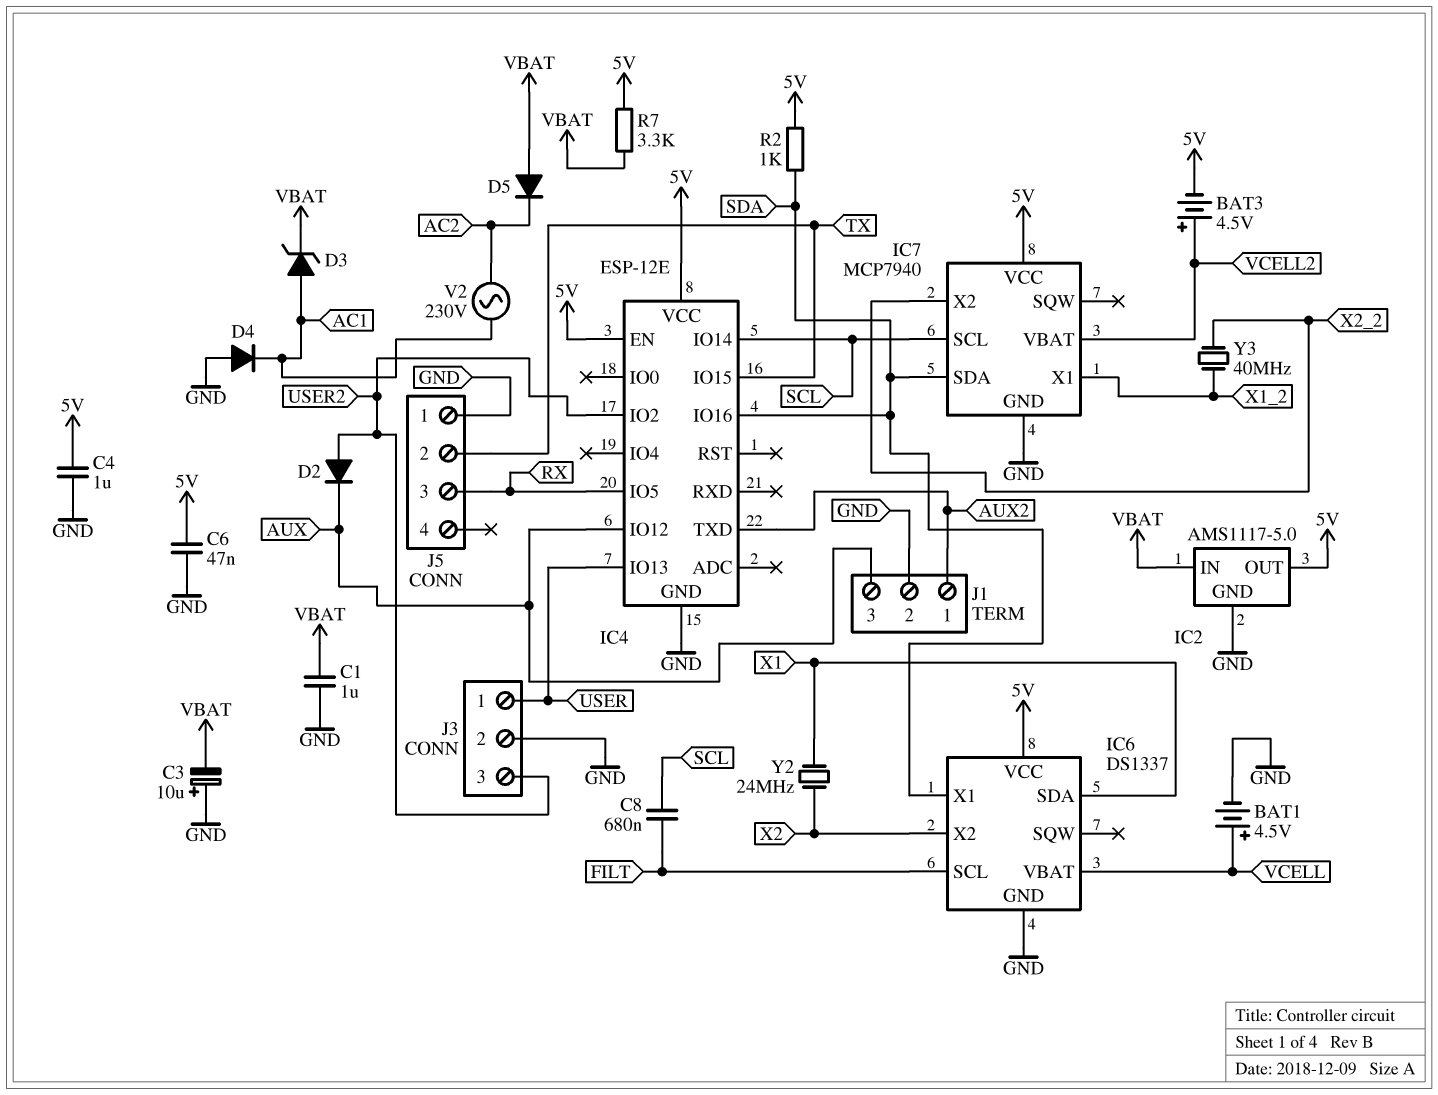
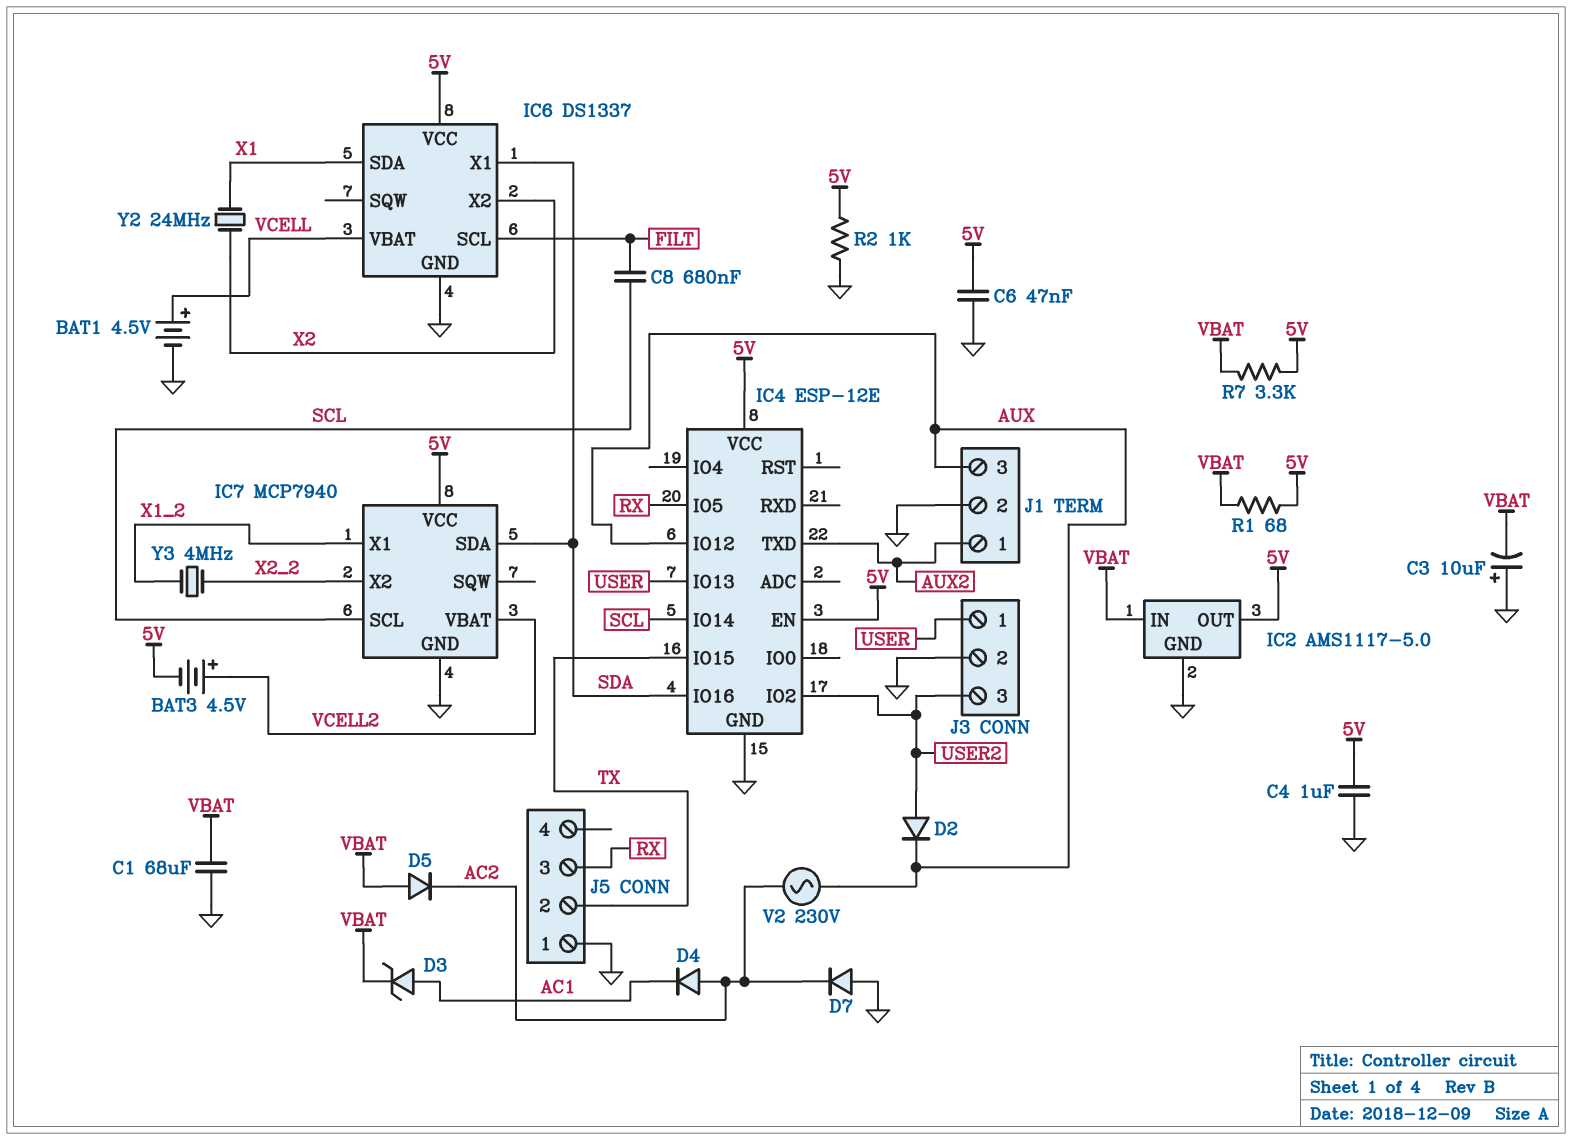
C1: 1uF (GND, VBAT) -> 68uF (GND, VBAT)
D4: diode (A GND, K AC1) -> diode (A AC2, K AC1)
D7: none -> diode (A GND, K AC2)
R1: none -> 68 (5V, VBAT)
R2: 1k (5V, SDA) -> 1k (5V, GND)
V2: AC 230V (AC1, AC2) -> AC 230V (AC2, AUX)
Y3: 40MHz (X1_2, X2_2) -> 4MHz (X1_2, X2_2)

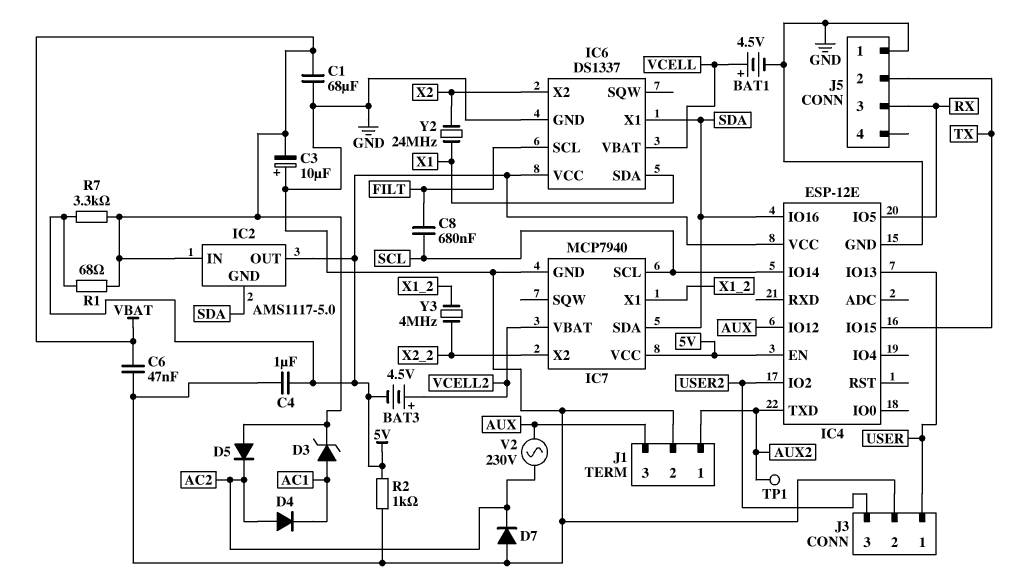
C6: 47nF (5V, GND) -> 47nF (GND, VBAT)
D2: diode (A USER2, K AUX) -> none
IC2 pin GND: GND -> SDA
TP1: none -> test point (AUX2)

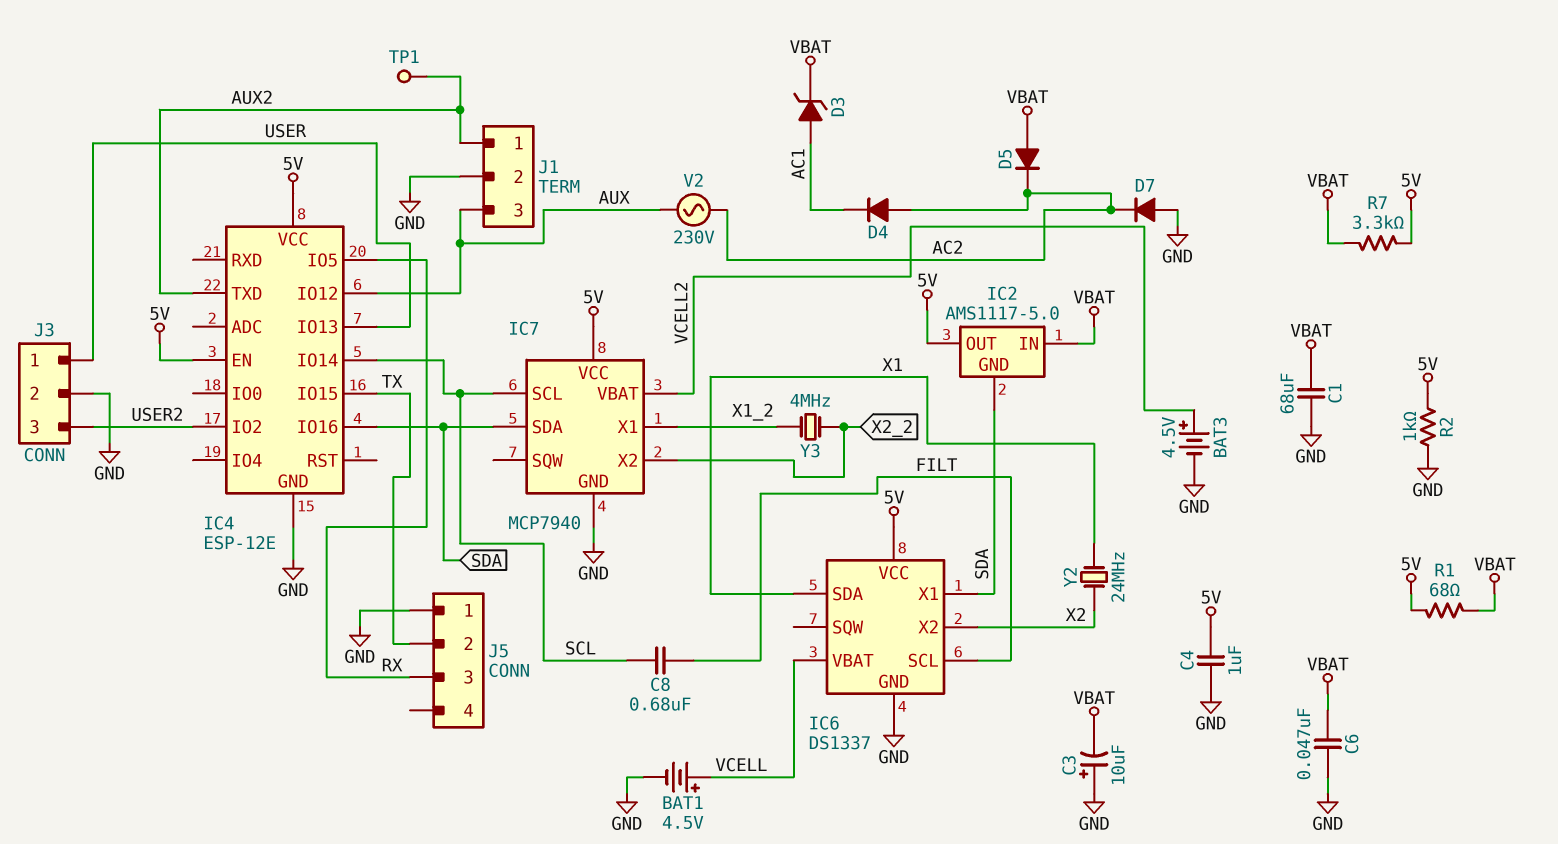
BAT3: 4.5V (plus VCELL2, minus 5V) -> 4.5V (plus VCELL2, minus GND)

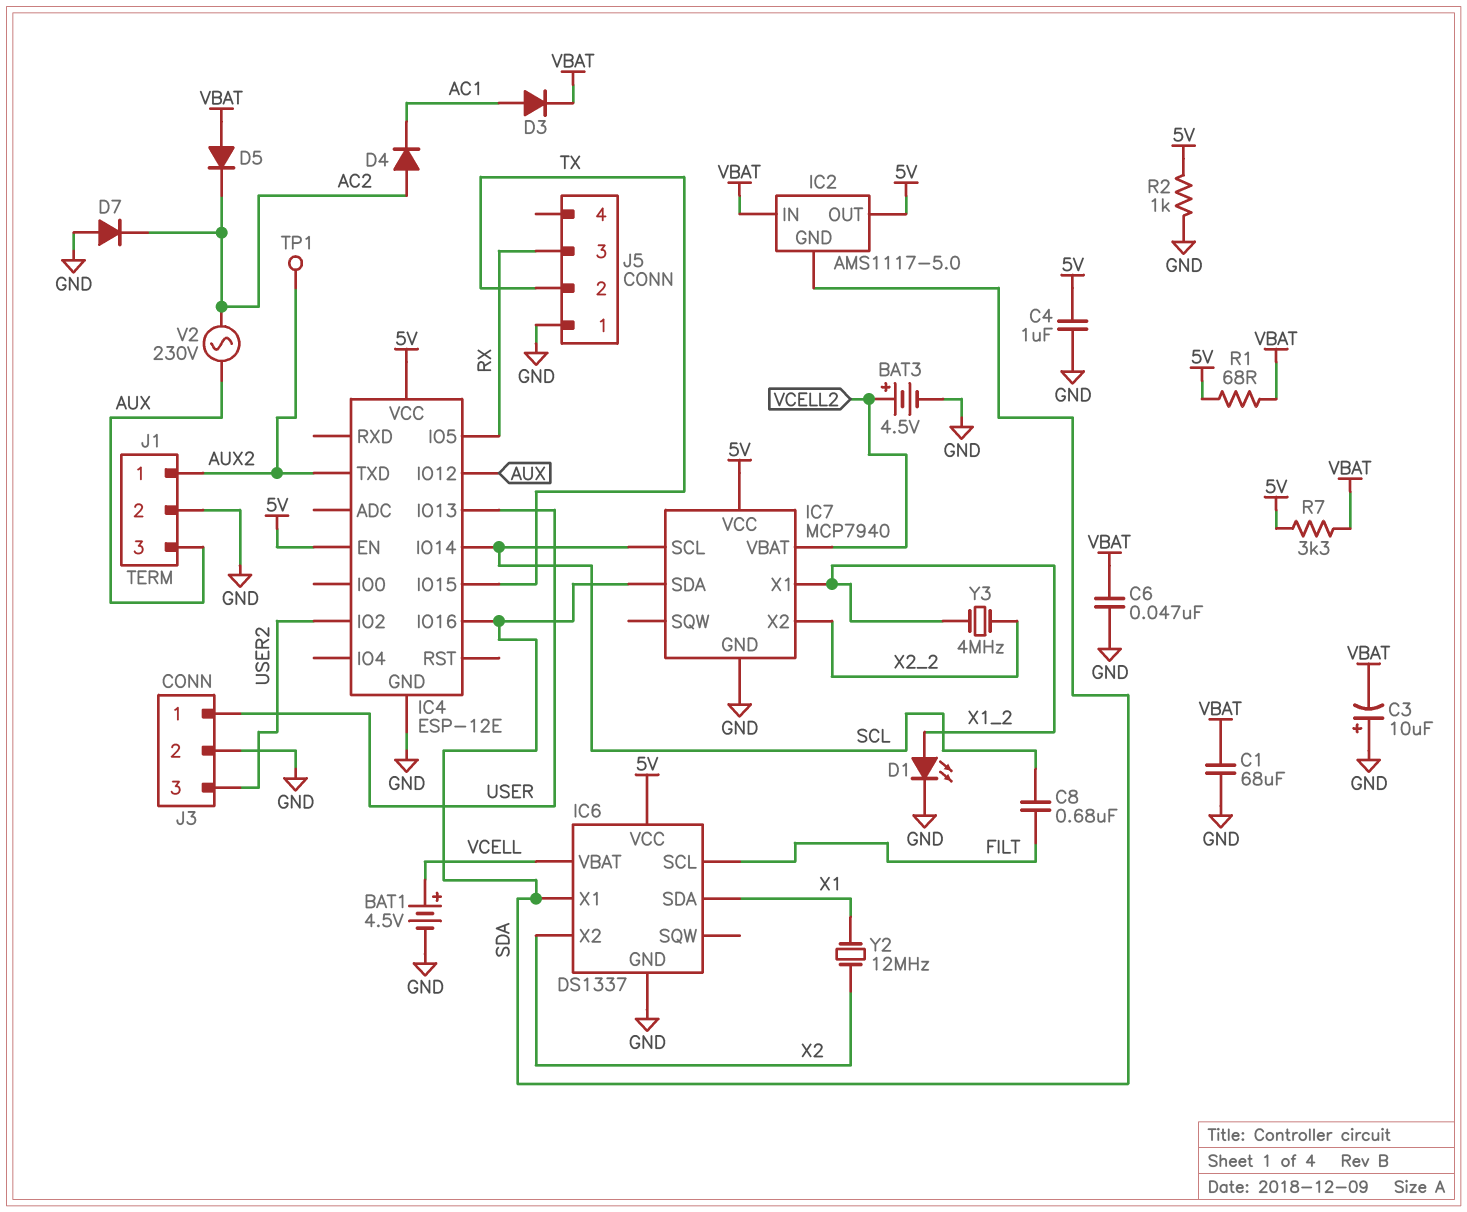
D1: none -> LED (A X1_2, K GND)
D3: zener (A AC1, K VBAT) -> diode (A AC1, K VBAT)
Y2: 24MHz (X1, X2) -> 12MHz (X1, X2)

